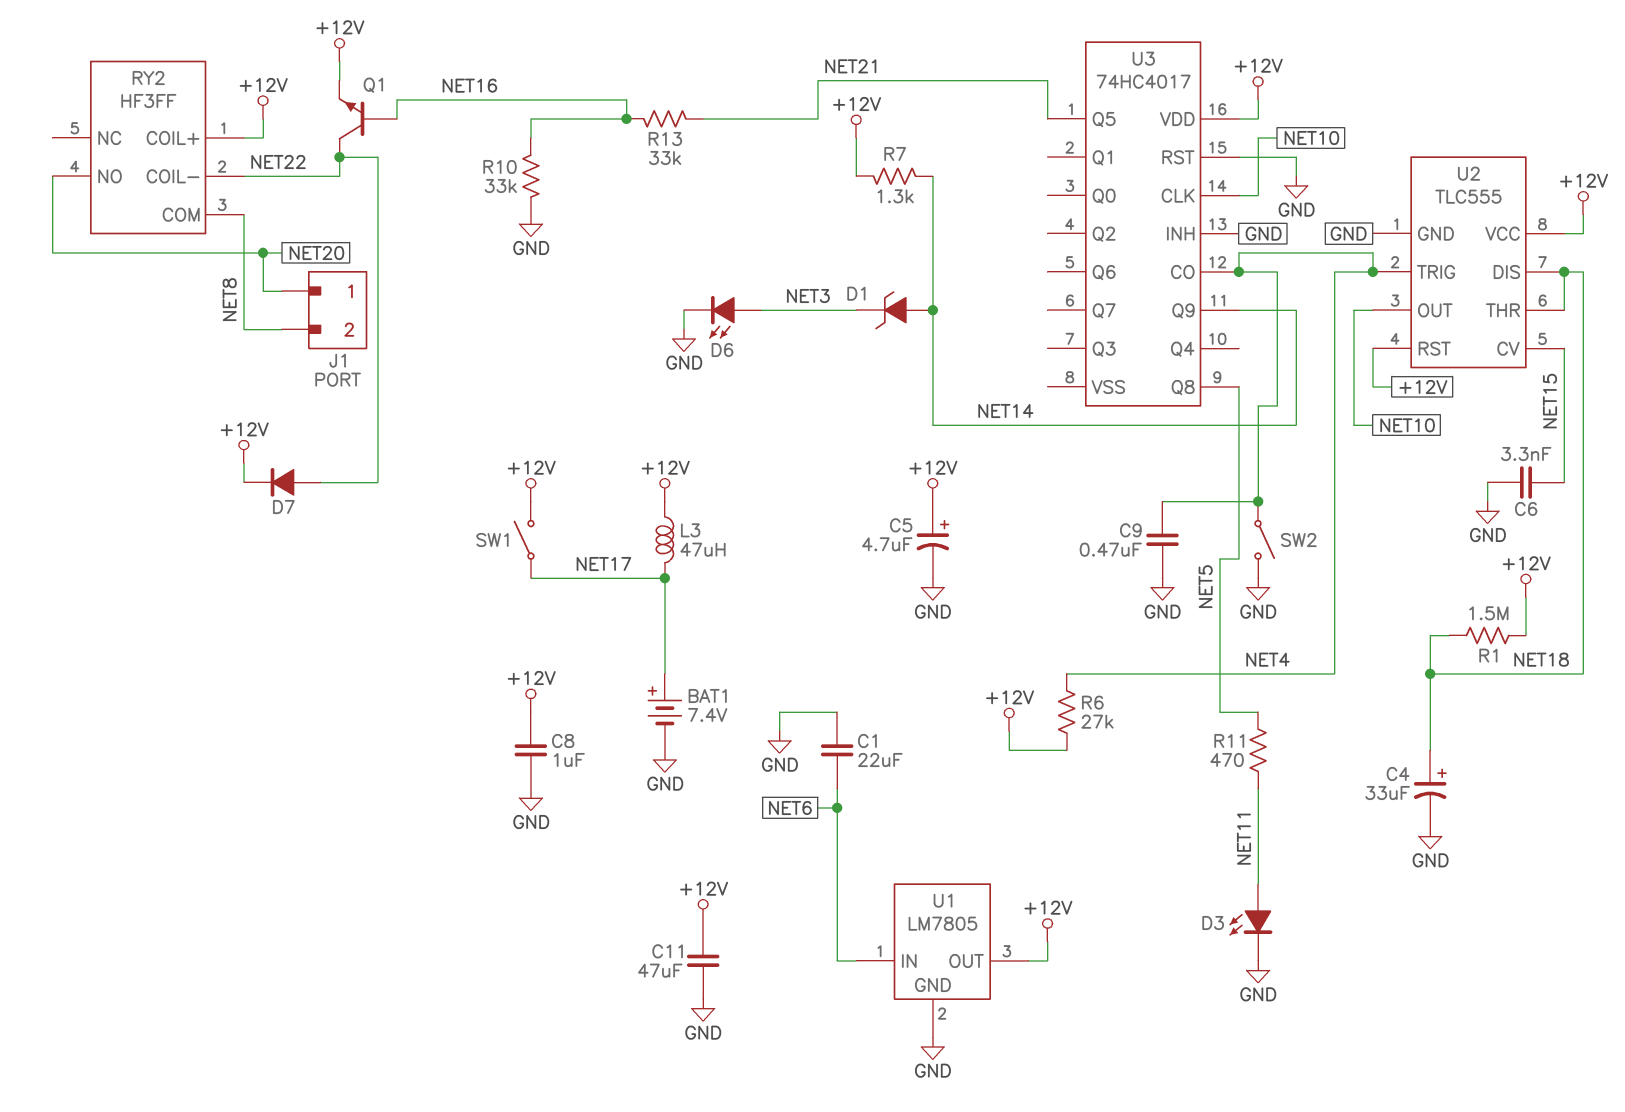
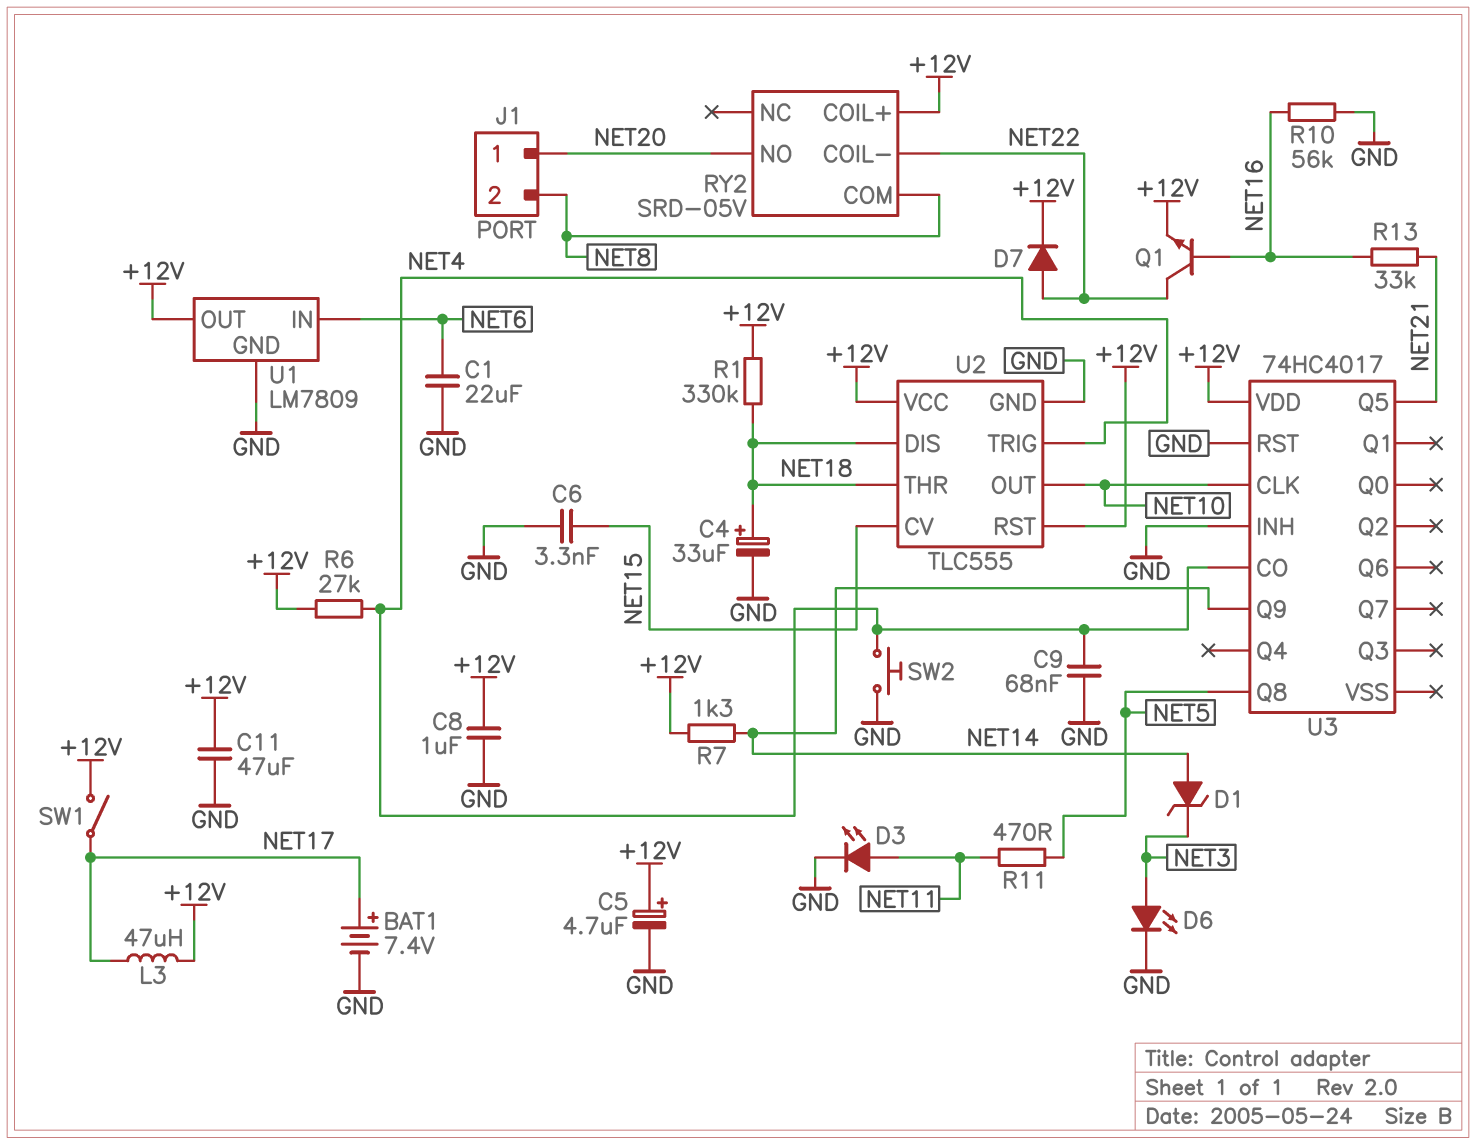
C9: 470nF (GND, NET4) -> 68nF (GND, NET4)
R1: 1.5M (+12V, NET18) -> 330k (+12V, NET18)
R10: 33k (GND, NET16) -> 56k (GND, NET16)
RY2: HF3FF -> SRD-05V
SW2: switch (GND, NET4) -> button (GND, NET4)
U1: LM7805 -> LM7809

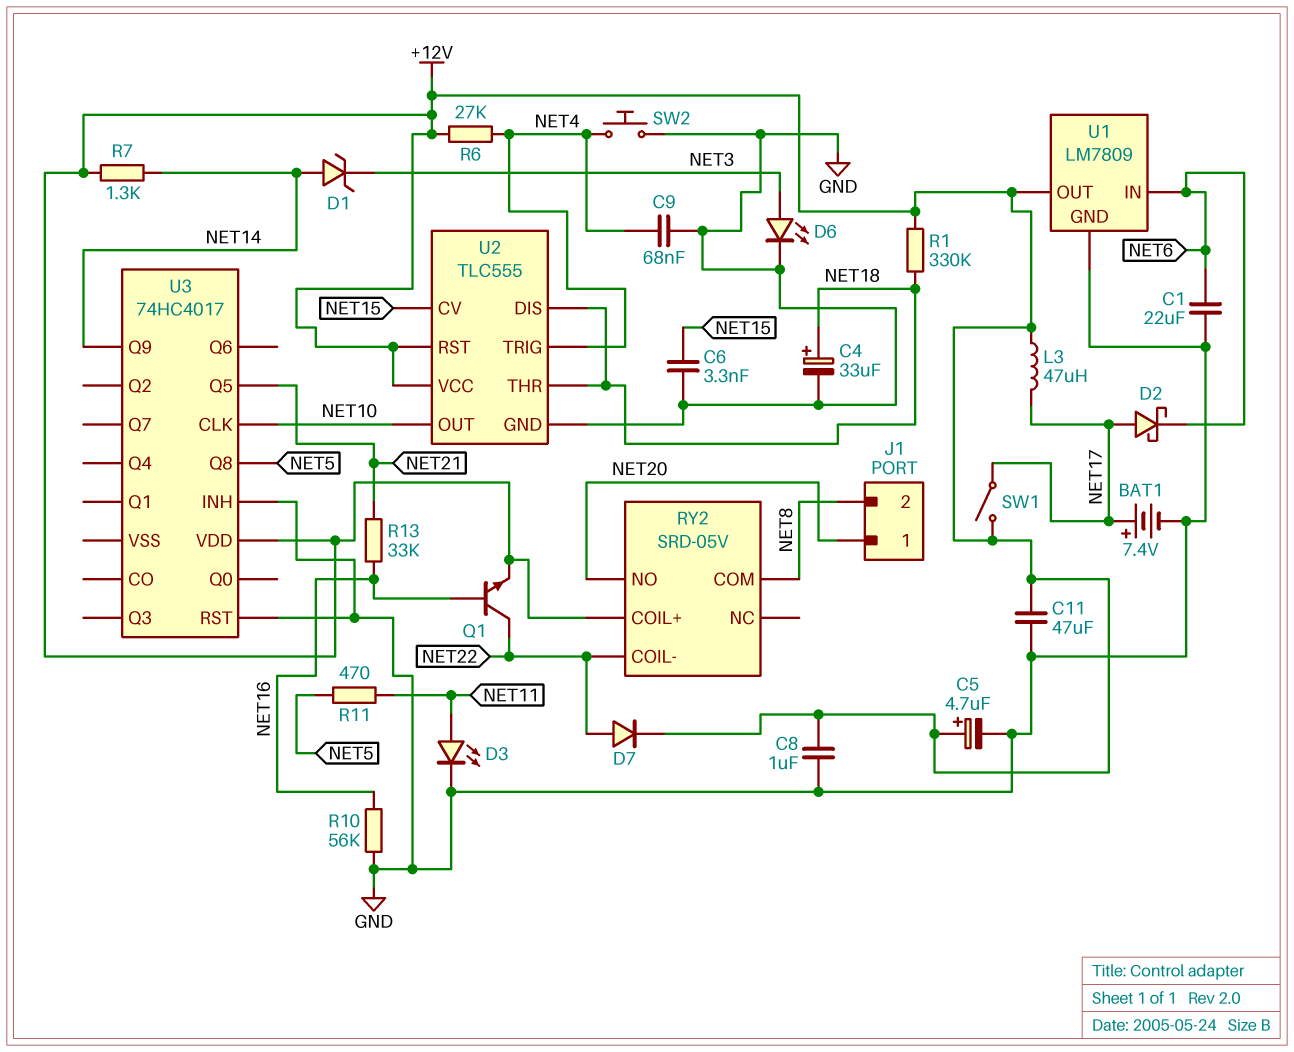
D2: none -> schottky (A NET17, K NET6)
U3 pin CO: NET4 -> none

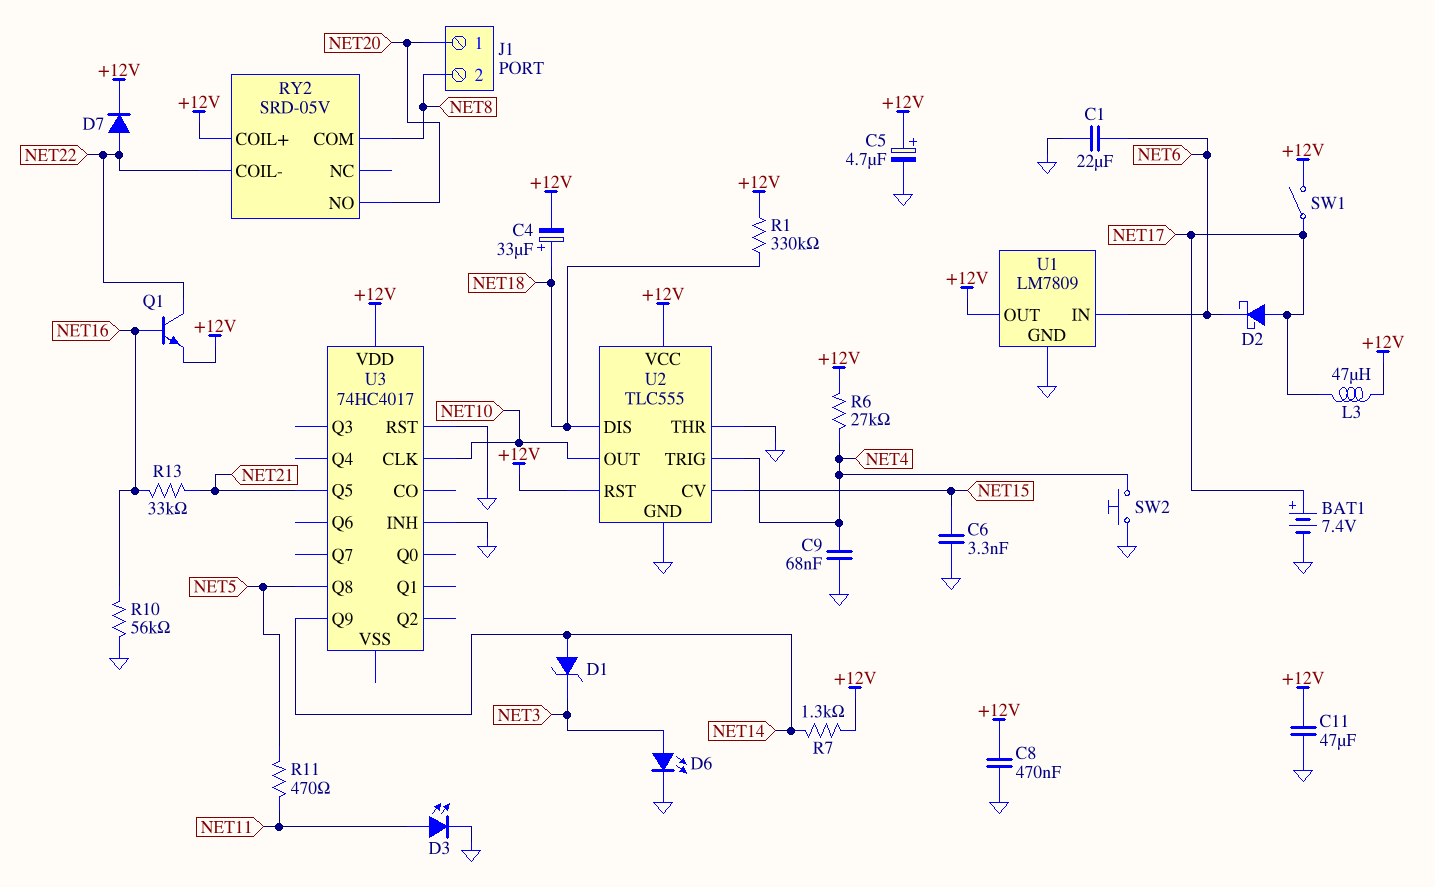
C4: 33uF (plus NET18, minus GND) -> 33uF (plus NET18, minus +12V)
C8: 1uF (+12V, GND) -> 470nF (+12V, GND)
U2 pin THR: NET18 -> GND

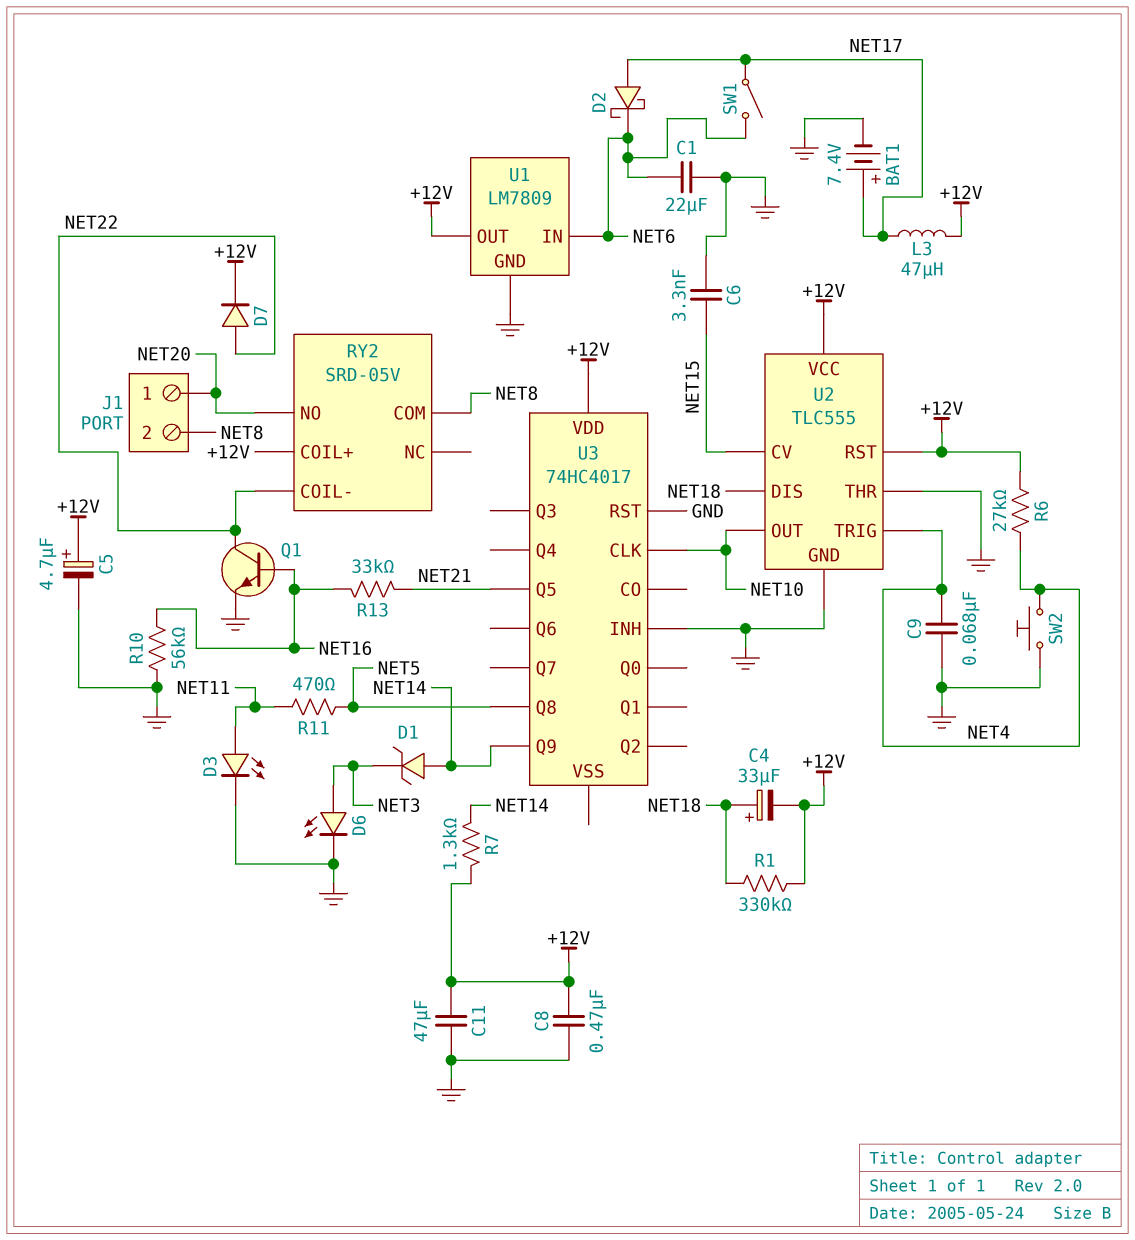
Q1: NPN (B NET16, C NET22, E +12V) -> NPN (B NET16, C NET22, E GND)
SW1: switch (+12V, NET17) -> switch (NET6, NET17)

